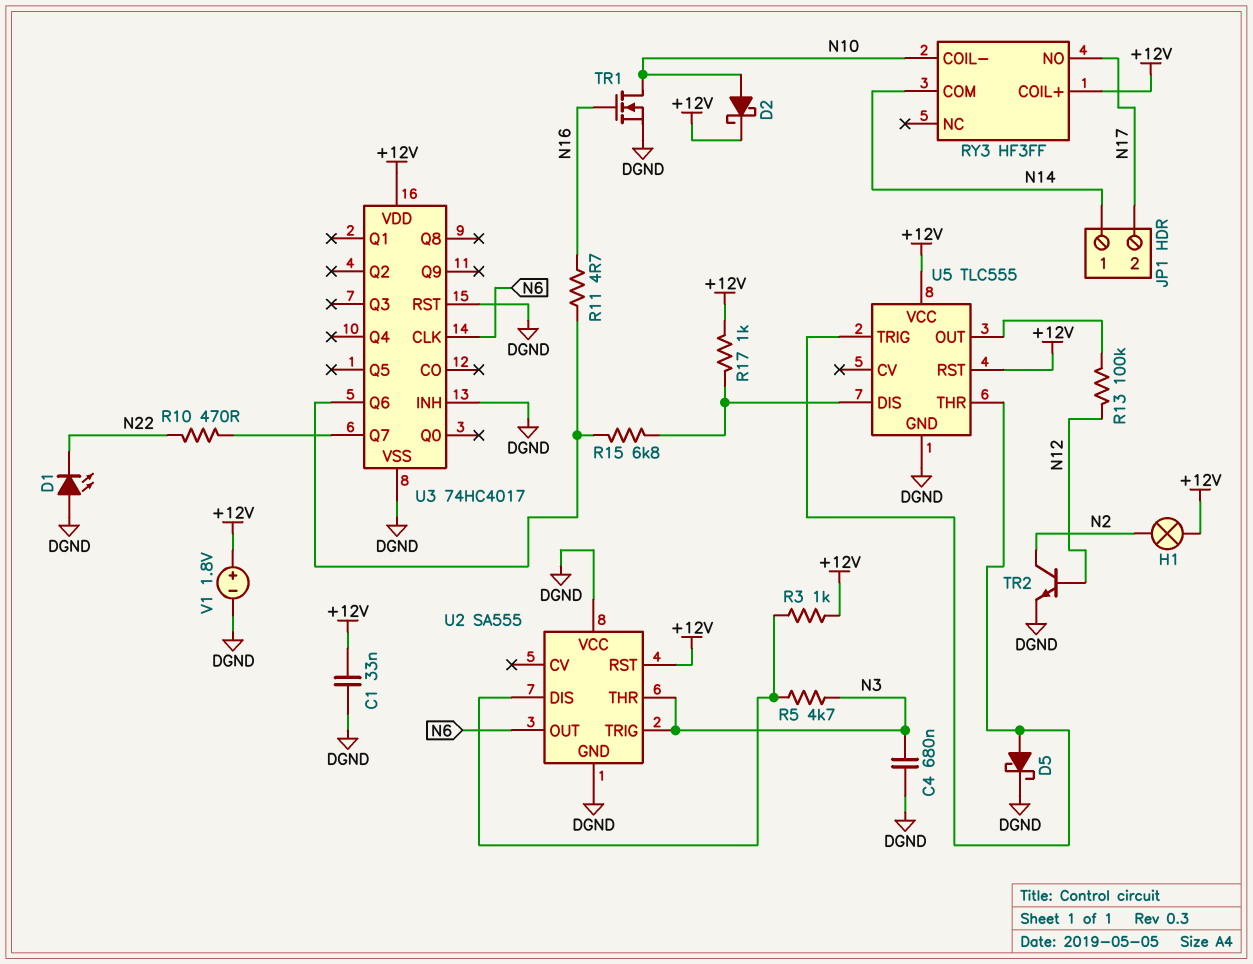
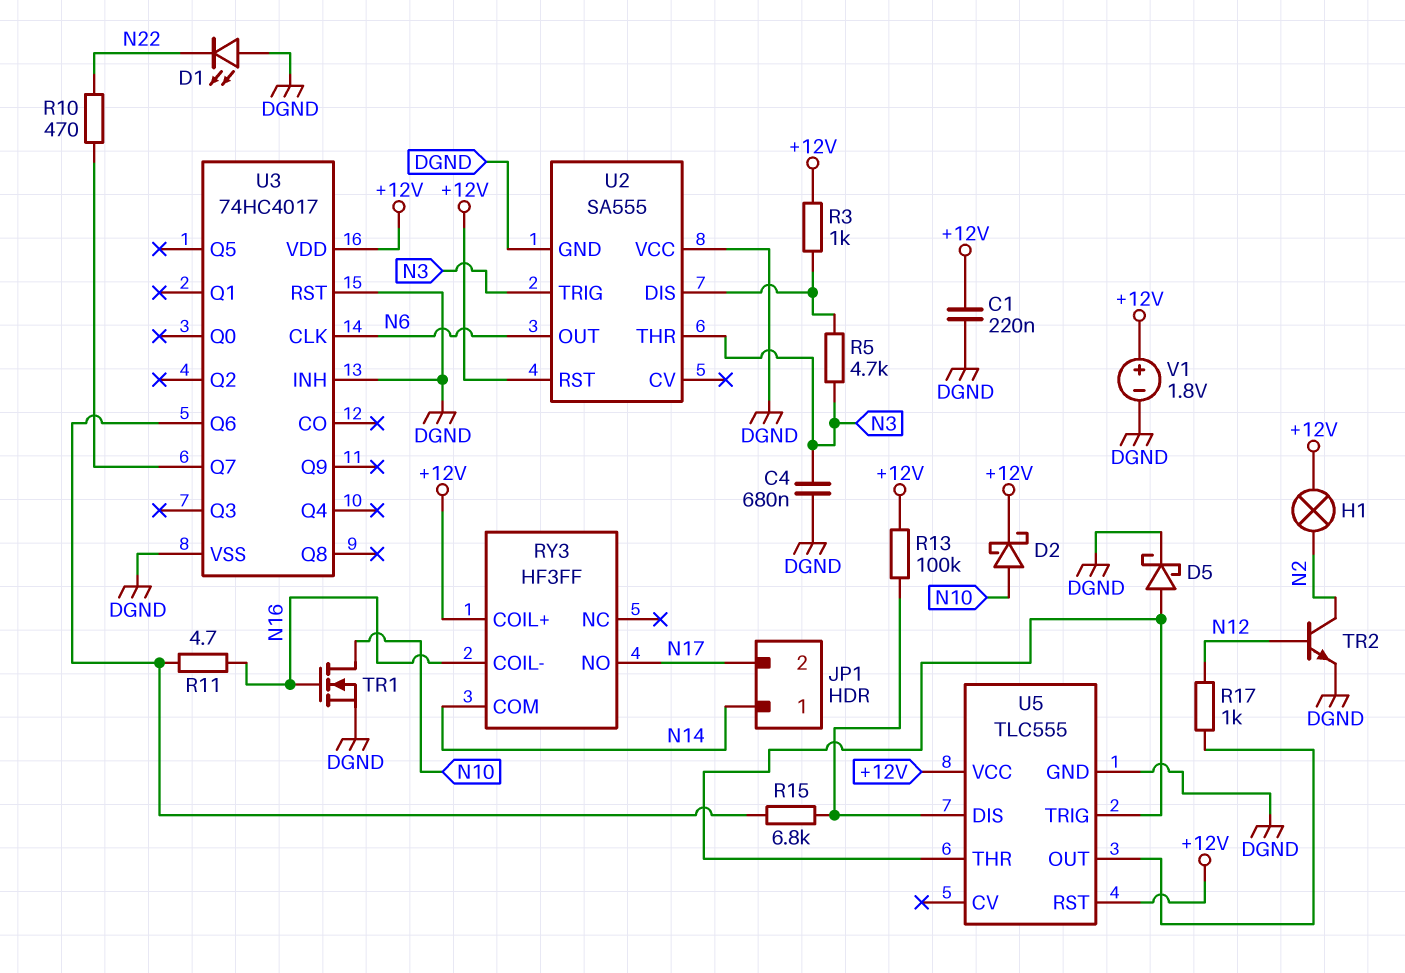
C1: 33nF (+12V, DGND) -> 220nF (+12V, DGND)
R13: 100k (N12, U5/OUT) -> 100k (+12V, U5/DIS)
R17: 1k (+12V, U5/DIS) -> 1k (N12, U5/OUT)
RY3 pin COIL-: N10 -> N16

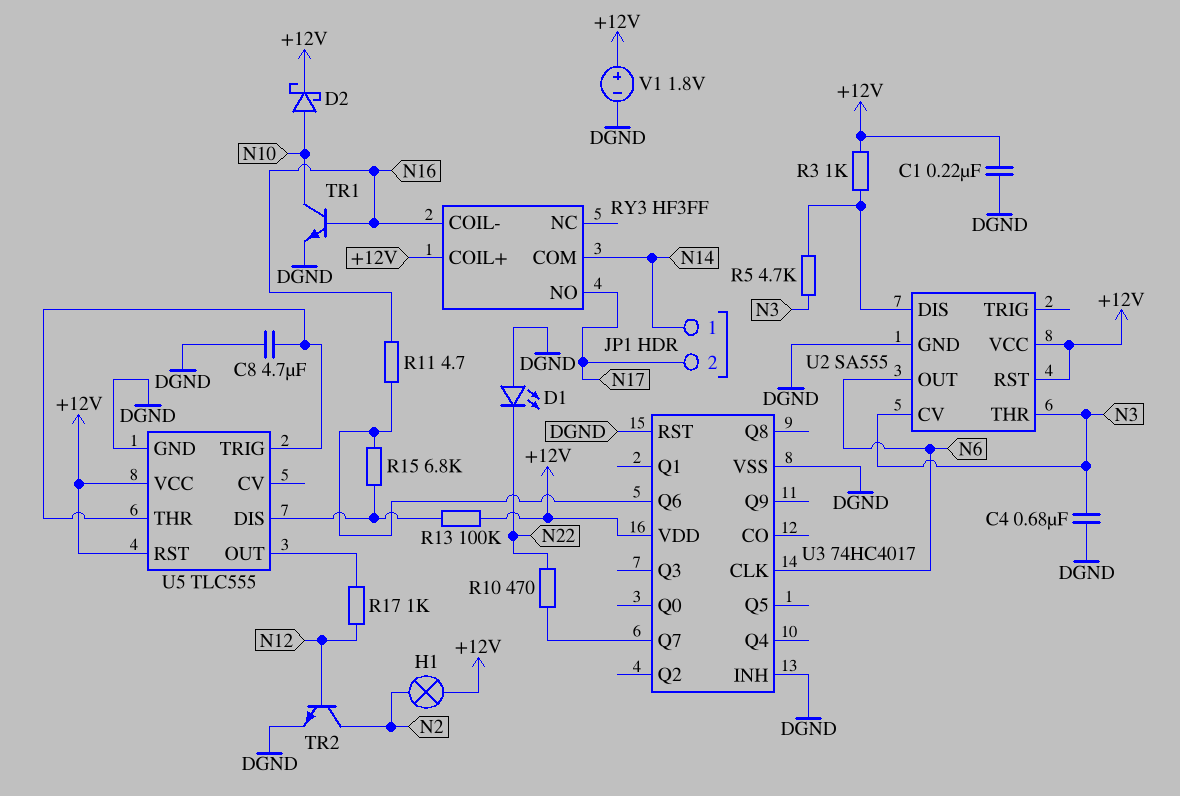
C8: none -> 4.7uF (DGND, U5/THR)
D5: schottky (A U5/THR, K DGND) -> none
TR1: NMOS (G N16, D N10, S DGND) -> NPN (B N16, C N10, E DGND)
U2 pin CV: none -> N3
U2 pin TRIG: N3 -> none
U2 pin VCC: DGND -> +12V

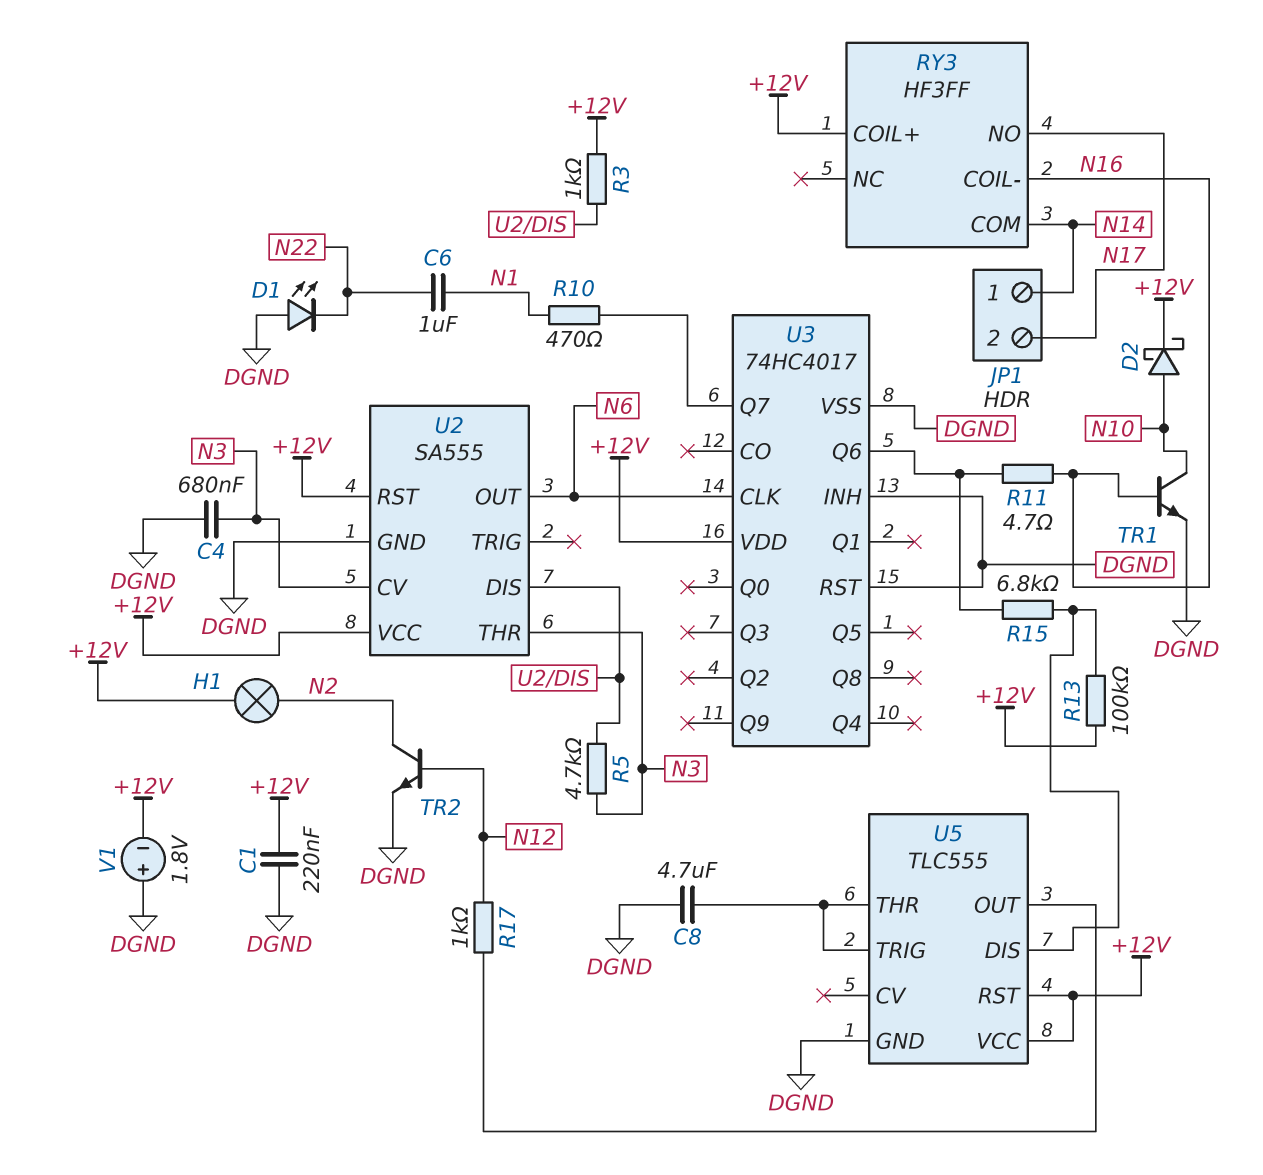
C6: none -> 1uF (N1, N22)
R10: 470 (N22, U3/Q7) -> 470 (N1, U3/Q7)
V1: 1.8V (plus +12V, minus DGND) -> 1.8V (plus DGND, minus +12V)

